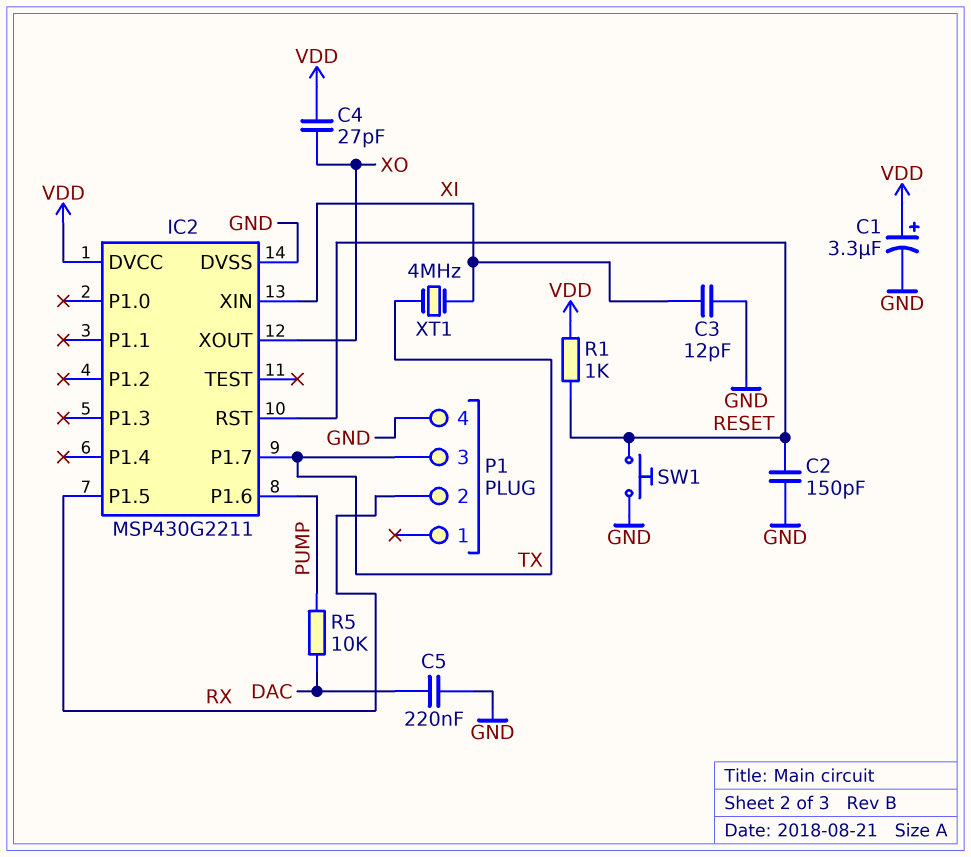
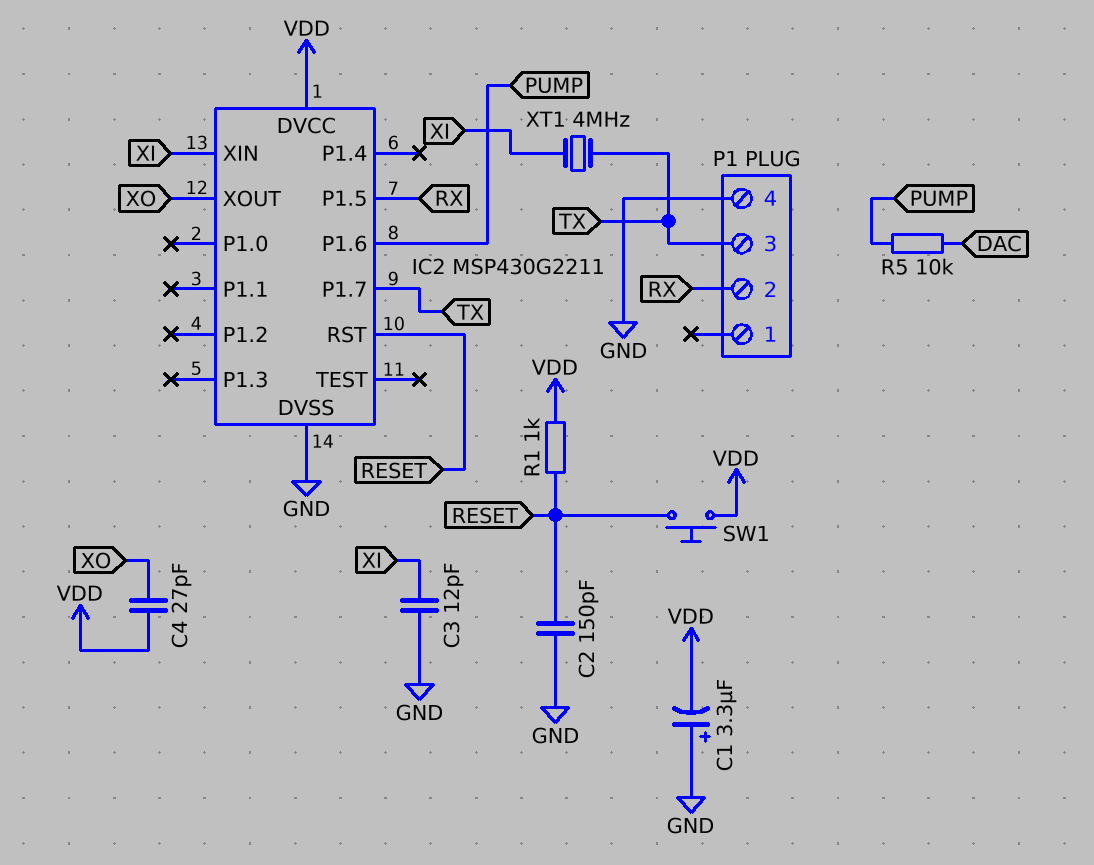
C1: 3.3uF (plus VDD, minus GND) -> 3.3uF (plus GND, minus VDD)
C5: 220nF (DAC, GND) -> none
SW1: button (GND, RESET) -> button (RESET, VDD)

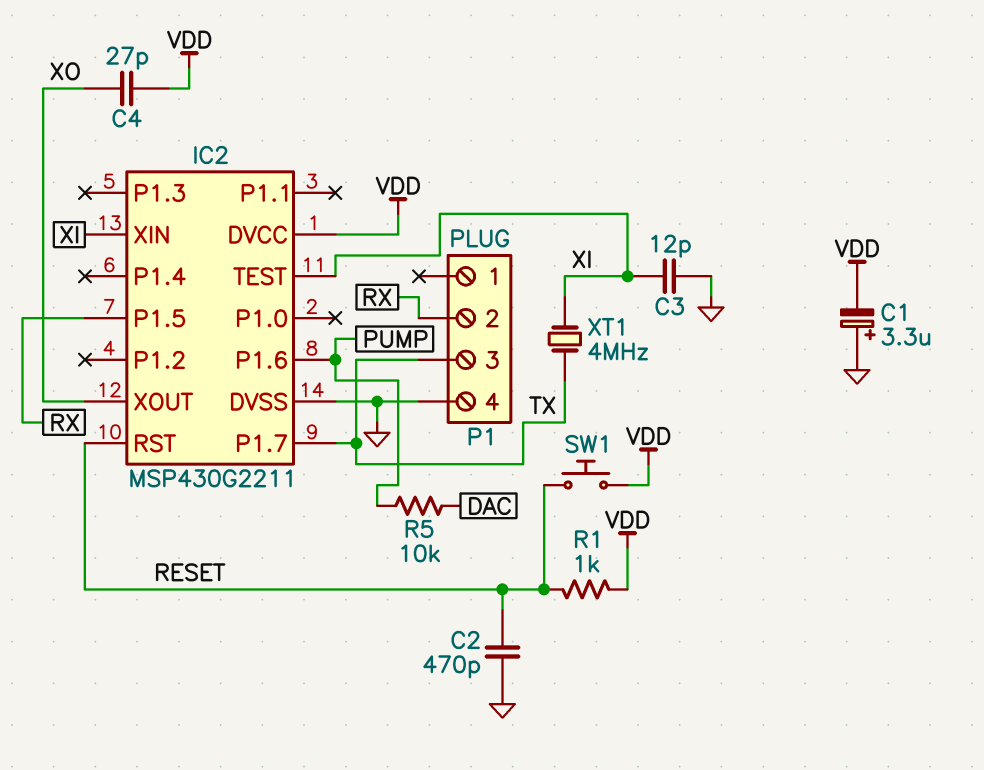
C2: 150pF (GND, RESET) -> 470pF (GND, RESET)
IC2 pin TEST: none -> XI

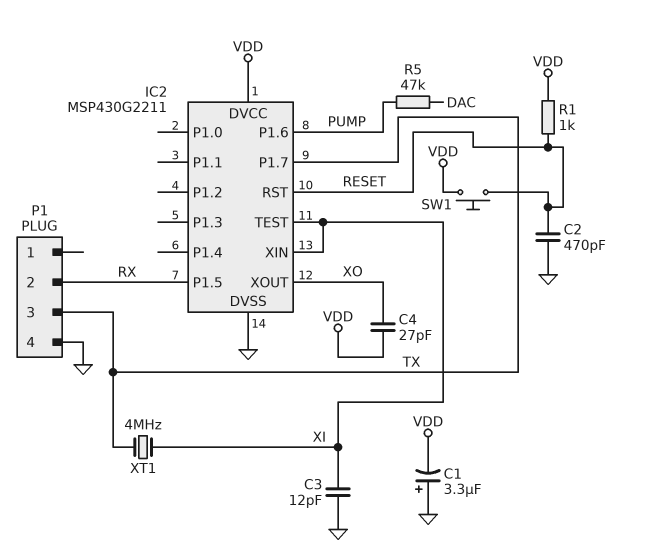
R5: 10k (DAC, PUMP) -> 47k (DAC, PUMP)

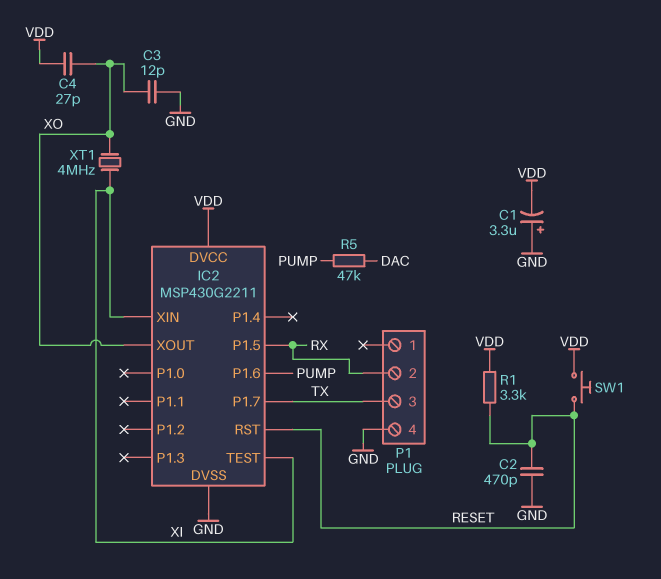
C3: 12pF (GND, XI) -> 12pF (GND, XO)
R1: 1k (RESET, VDD) -> 3.3k (RESET, VDD)
XT1: 4MHz (TX, XI) -> 4MHz (XI, XO)

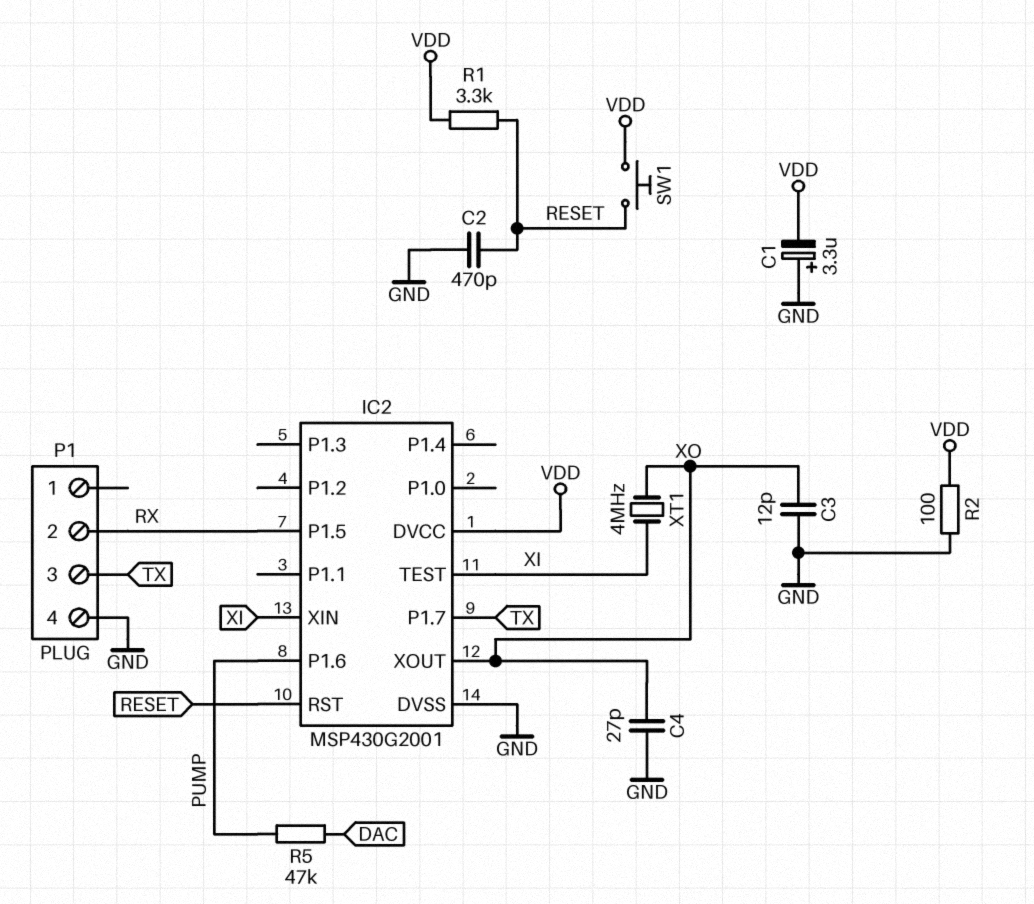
C4: 27pF (VDD, XO) -> 27pF (GND, XO)
IC2: MSP430G2211 -> MSP430G2001
R2: none -> 100 (GND, VDD)

